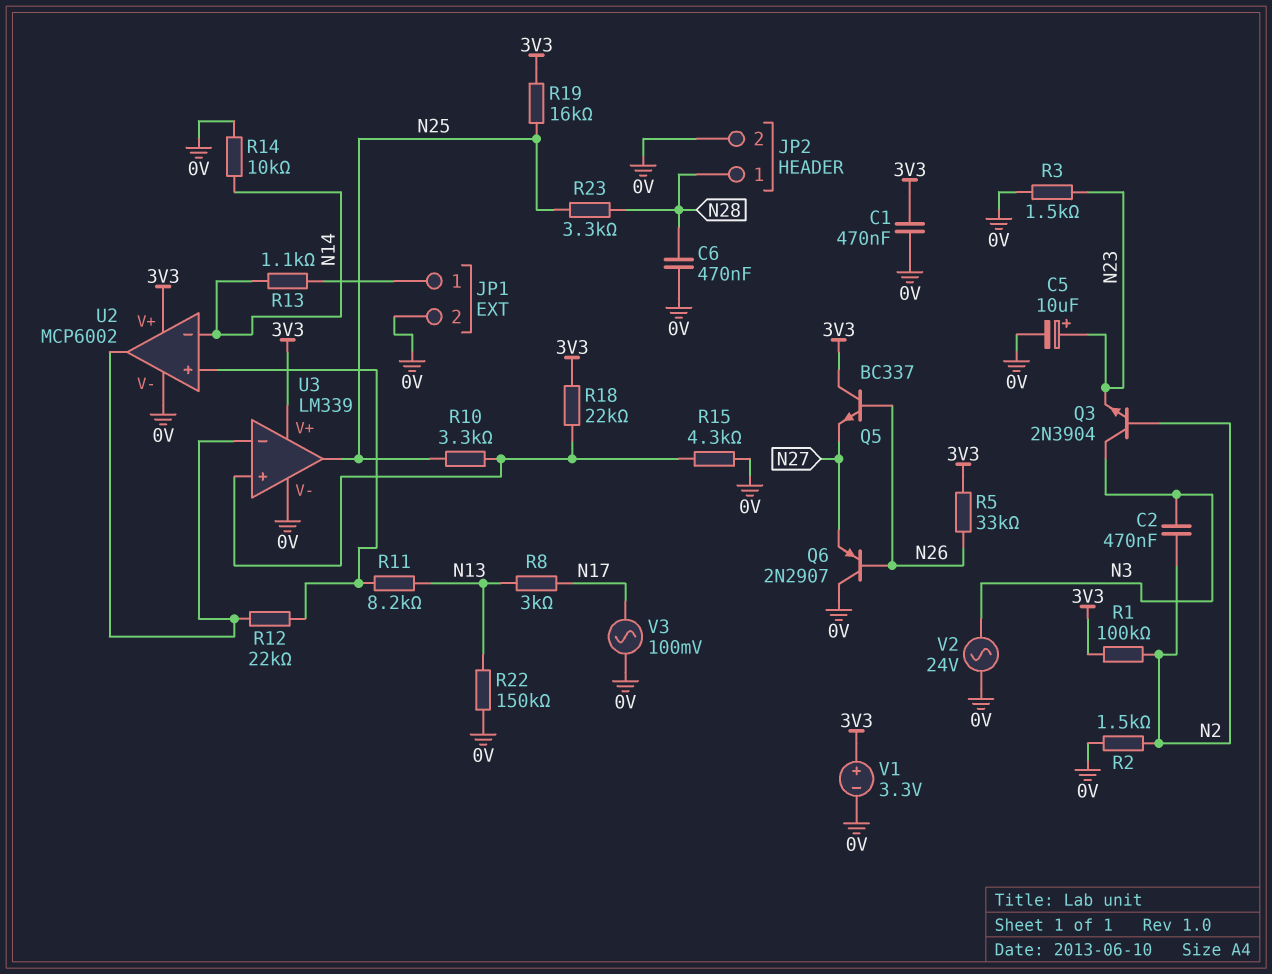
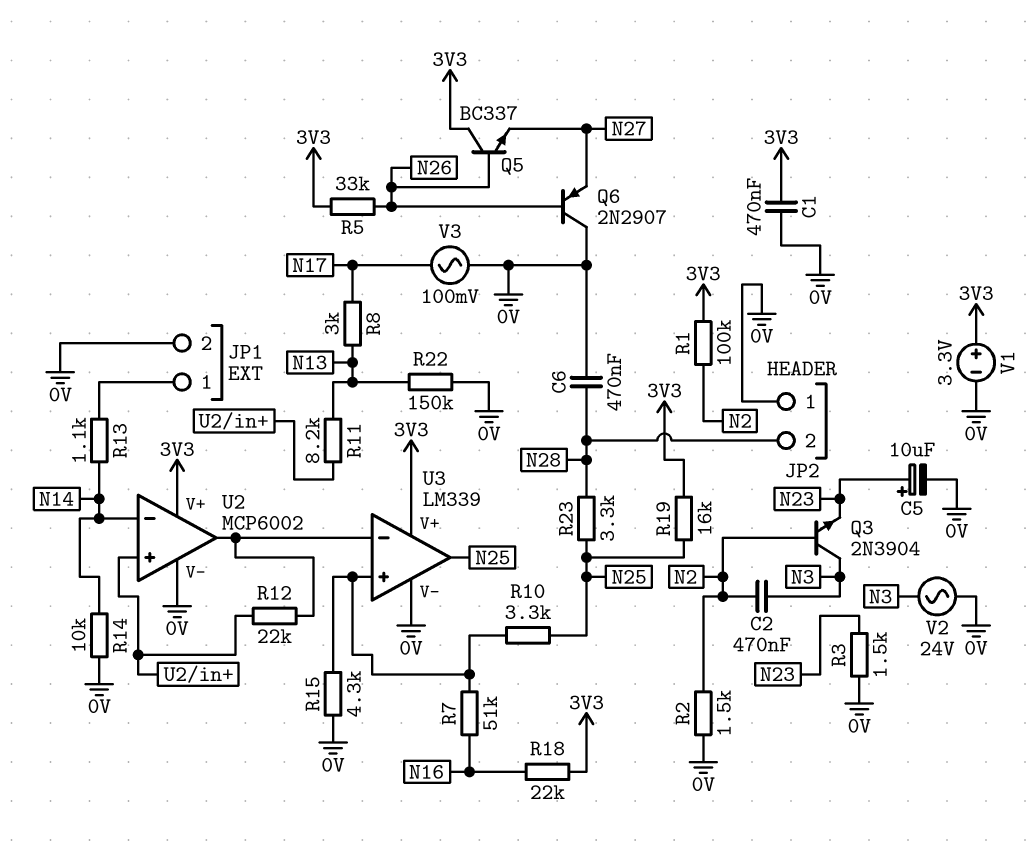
JP2 pin 1: N28 -> 0V
JP2 pin 2: 0V -> N28
R7: none -> 51k (N16, U3/in+)
R18: 22k (3V3, U3/in+) -> 22k (3V3, N16)

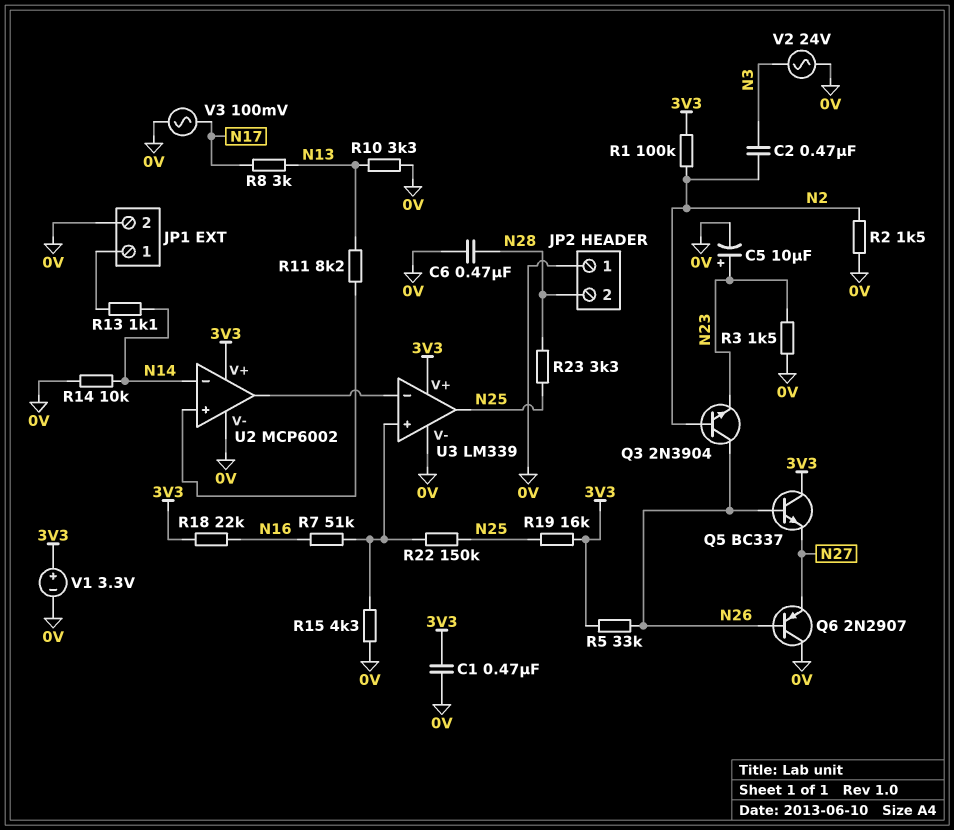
Q3: NPN 2N3904 (B N2, C N3, E N23) -> NPN 2N3904 (B N2, C N26, E N23)
R10: 3.3k (N25, U3/in+) -> 3.3k (0V, N13)
R12: 22k (U2/in+, U2/out) -> none
R22: 150k (0V, N13) -> 150k (N25, U3/in+)

